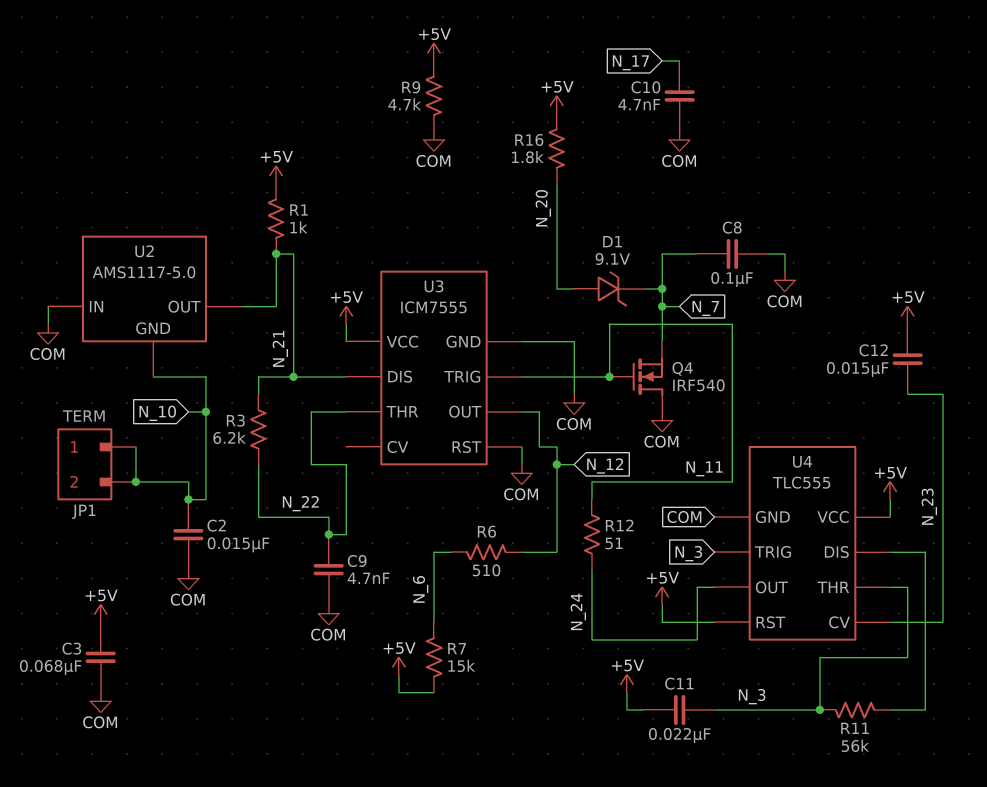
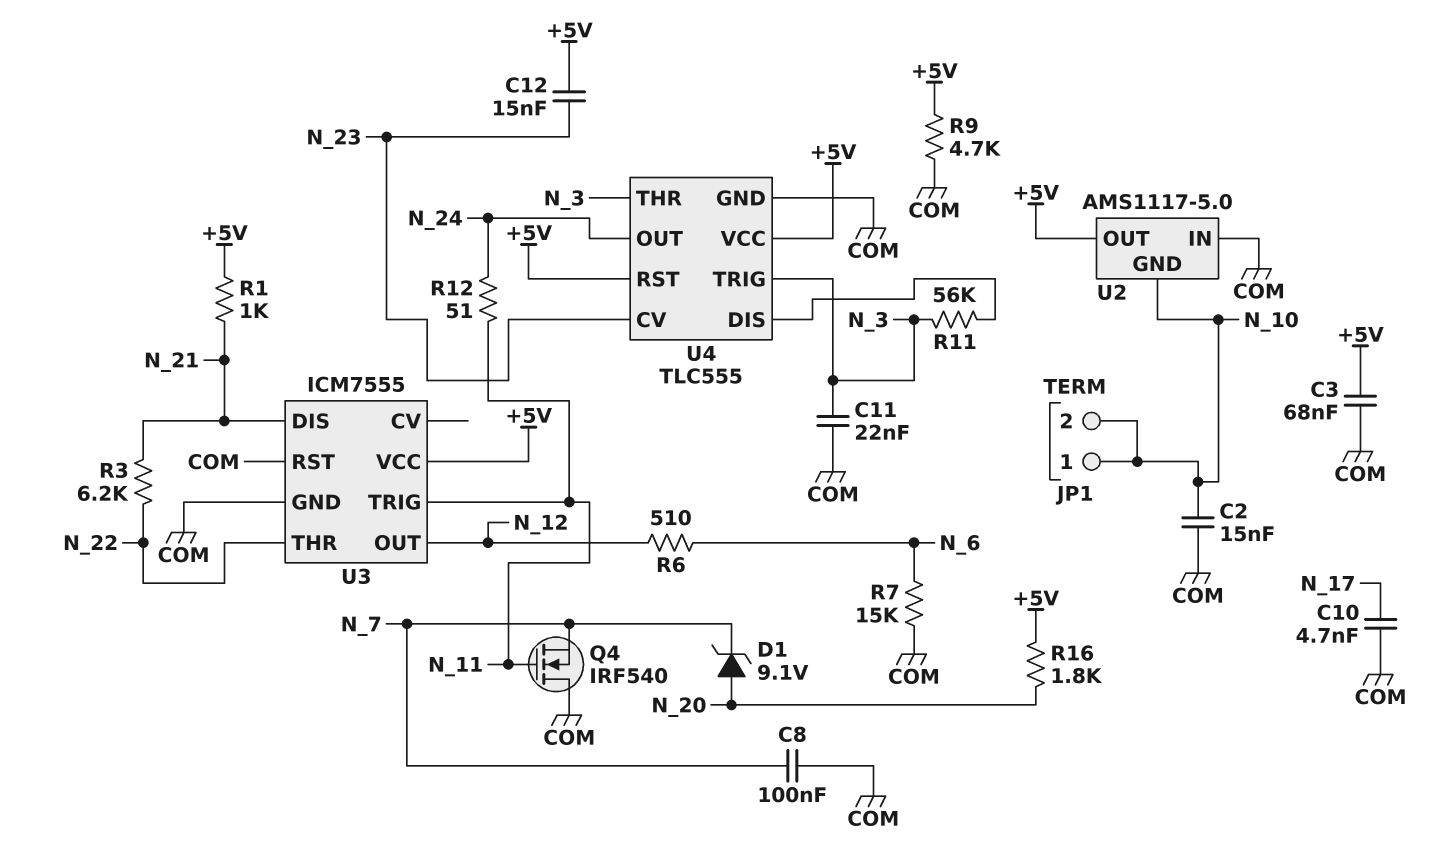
C9: 4.7nF (COM, N_22) -> none
C11: 22nF (+5V, N_3) -> 22nF (COM, N_3)
R7: 15k (+5V, N_6) -> 15k (COM, N_6)
U2 pin OUT: N_21 -> +5V

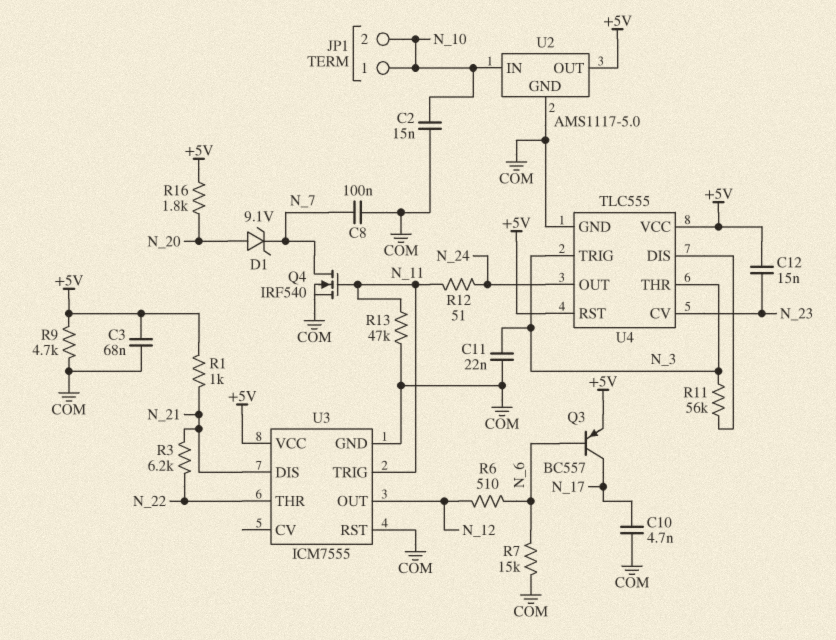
Q3: none -> PNP BC557 (B N_6, C N_17, E +5V)
Q4: NMOS IRF540 (G N_11, D COM, S N_7) -> NMOS IRF540 (G N_11, D N_7, S COM)
R13: none -> 47k (COM, N_11)
U2 pin GND: N_10 -> COM
U2 pin IN: COM -> N_10

